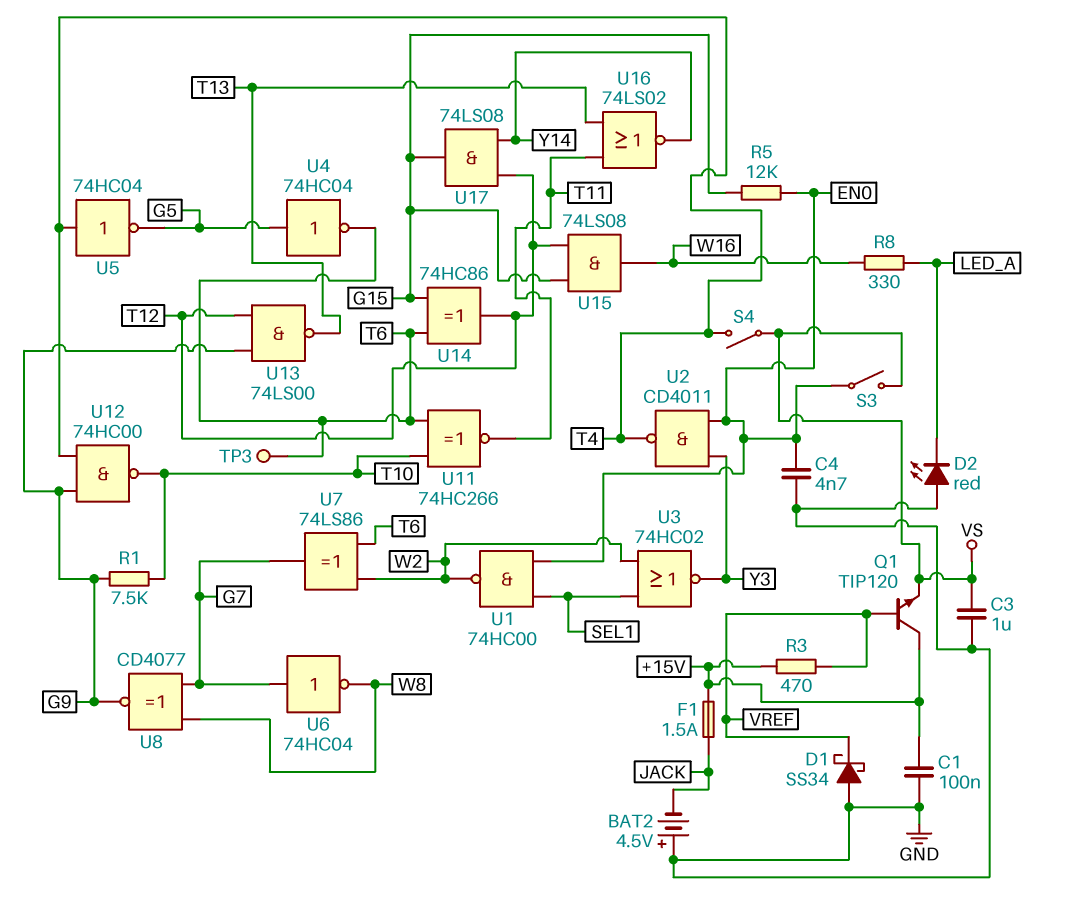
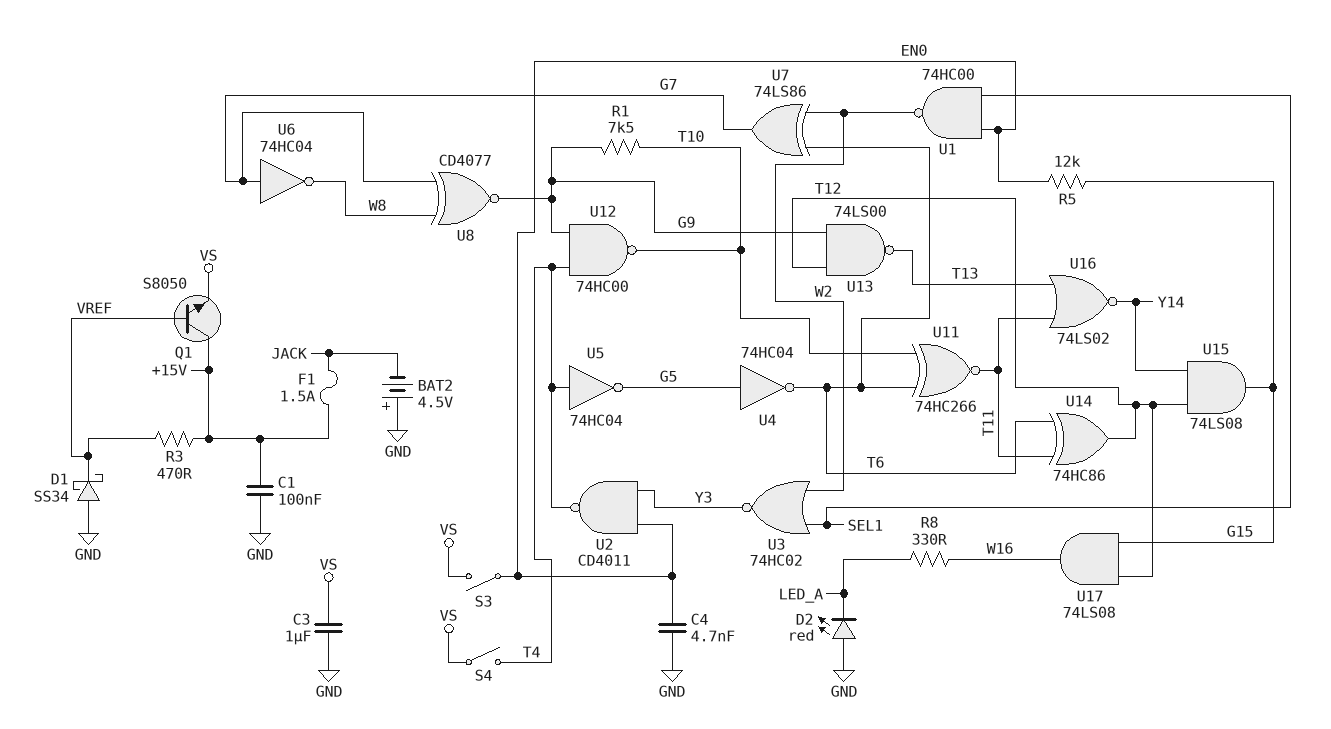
Q1: NPN TIP120 (B VREF, C +15V, E VS) -> NPN S8050 (B VREF, C +15V, E VS)
TP3: test point (T6) -> none
U14: XOR 74HC86 (in G15, in T6, out T12) -> XOR 74HC86 (in T6, in T11, out T12)
U15: AND 74LS08 (in G15, in T12, out W16) -> AND 74LS08 (in T12, in Y14, out G15)
U17: AND 74LS08 (in T12, in Y14, out G15) -> AND 74LS08 (in G15, in T12, out W16)

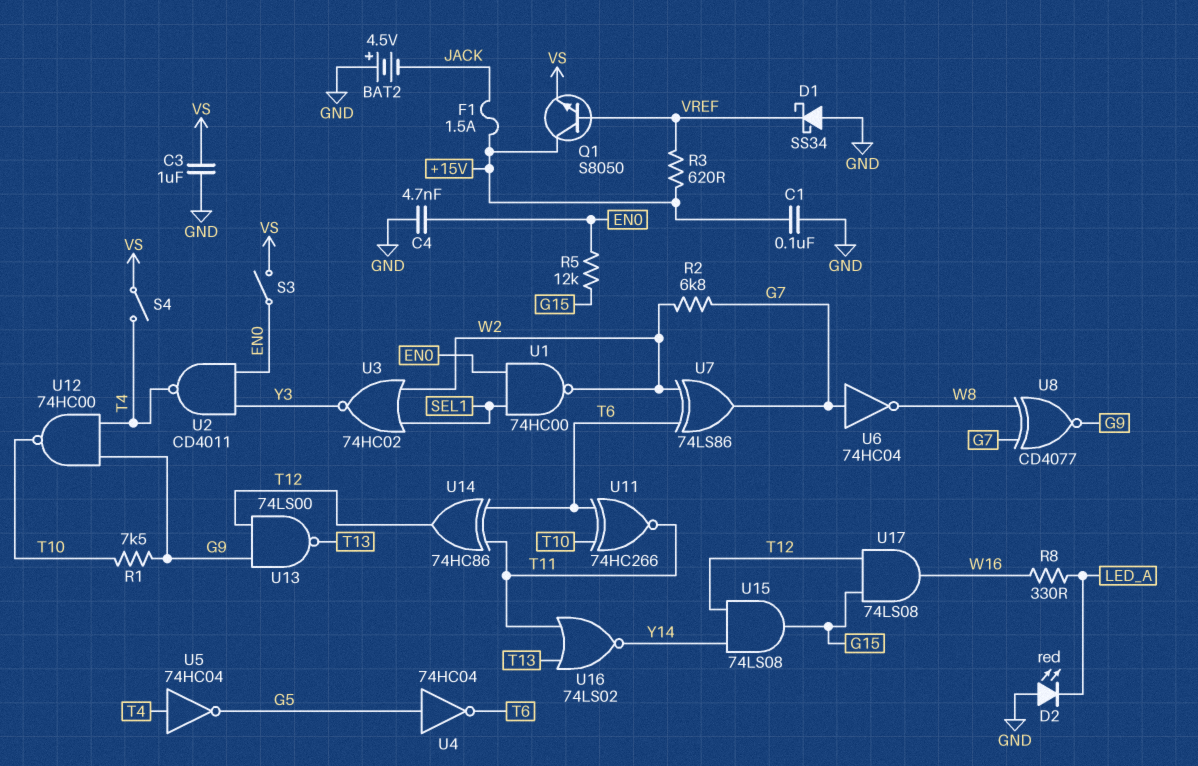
R2: none -> 6.8k (G7, W2)
R3: 470 (+15V, VREF) -> 620 (+15V, VREF)

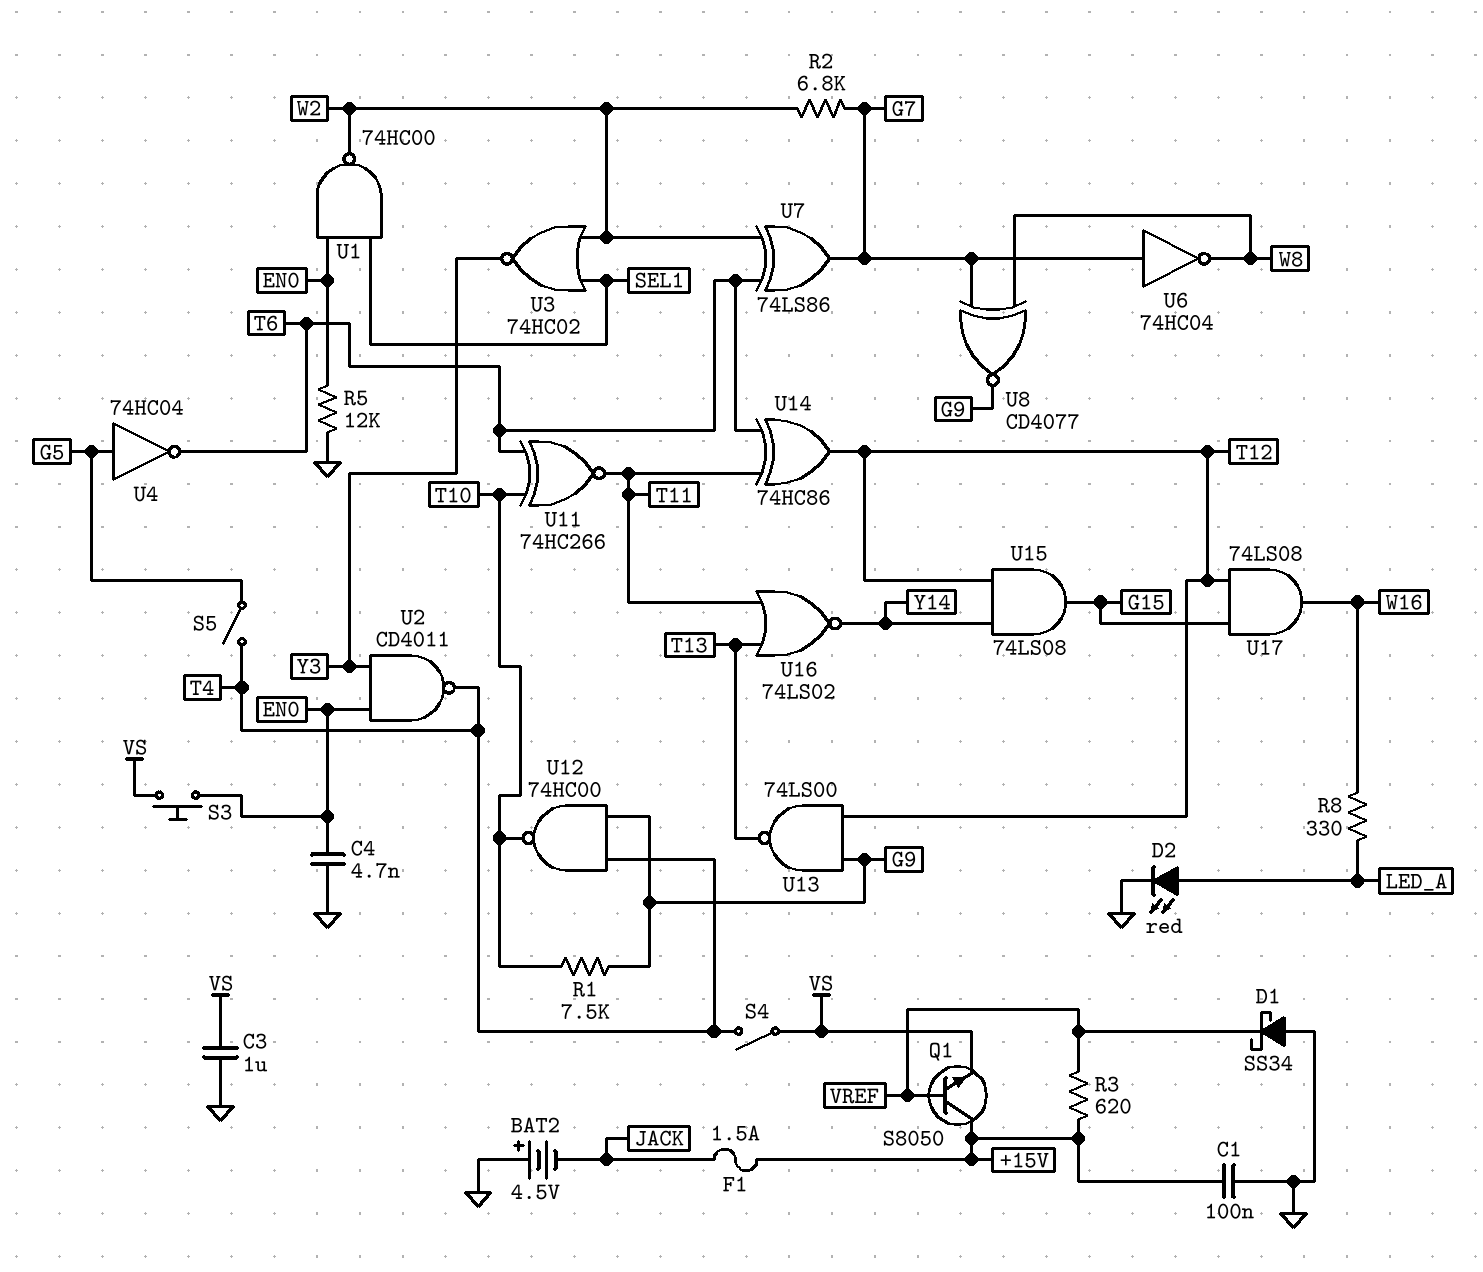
D2: LED red (A GND, K LED_A) -> LED red (A LED_A, K GND)
R5: 12k (EN0, G15) -> 12k (EN0, GND)
S3: switch (EN0, VS) -> button (EN0, VS)
S5: none -> switch (G5, T4)
U5: NOT 74HC04 (in T4, out G5) -> none

